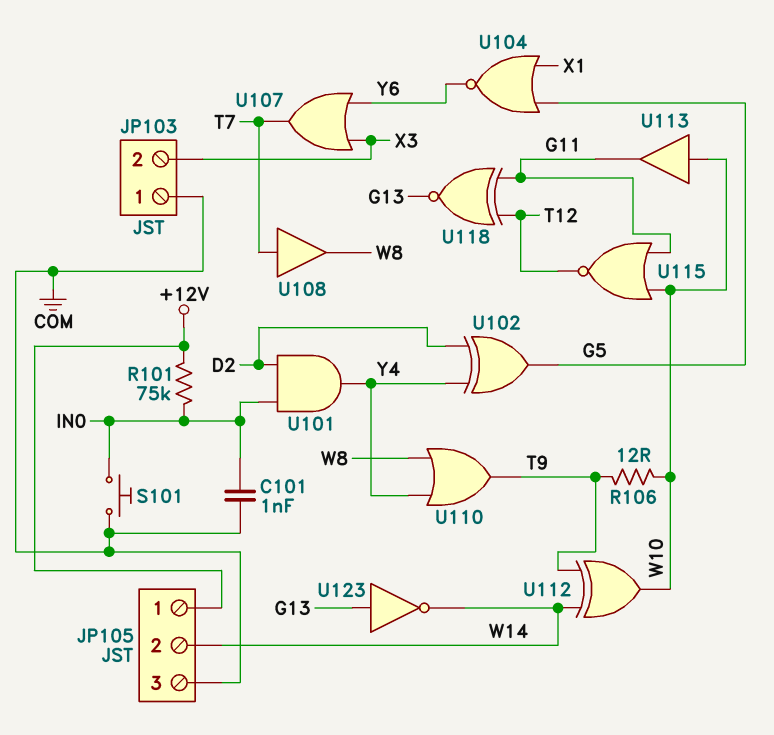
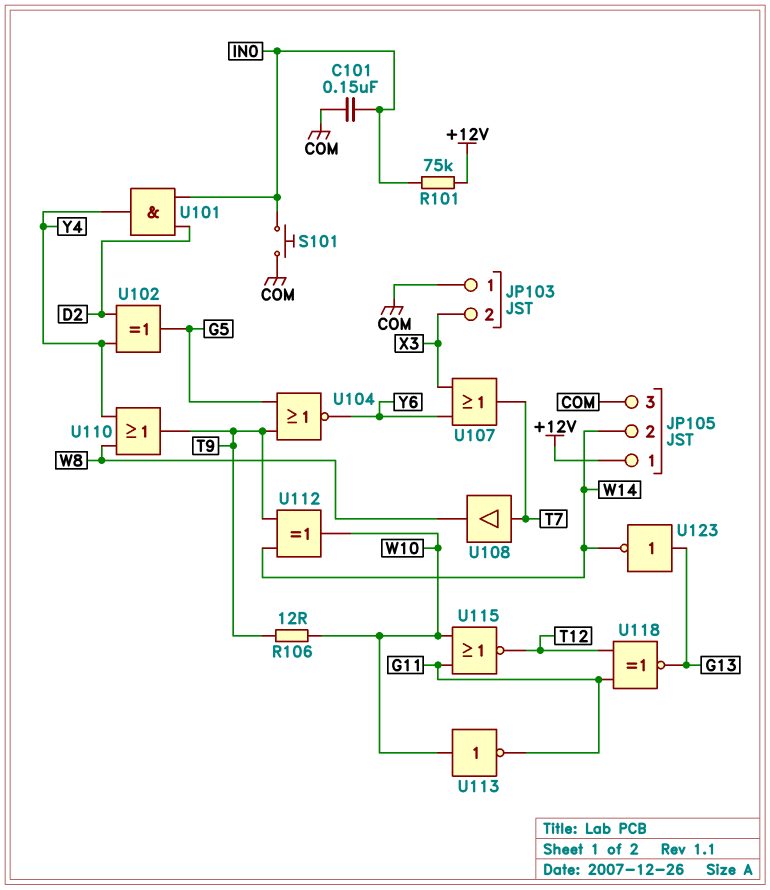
C101: 1nF (COM, IN0) -> 150nF (COM, IN0)
U104: NOR (in G5, in X1, out Y6) -> NOR (in G5, in T9, out Y6)
U113: buffer (in W10, out G11) -> NOT (in W10, out G11)

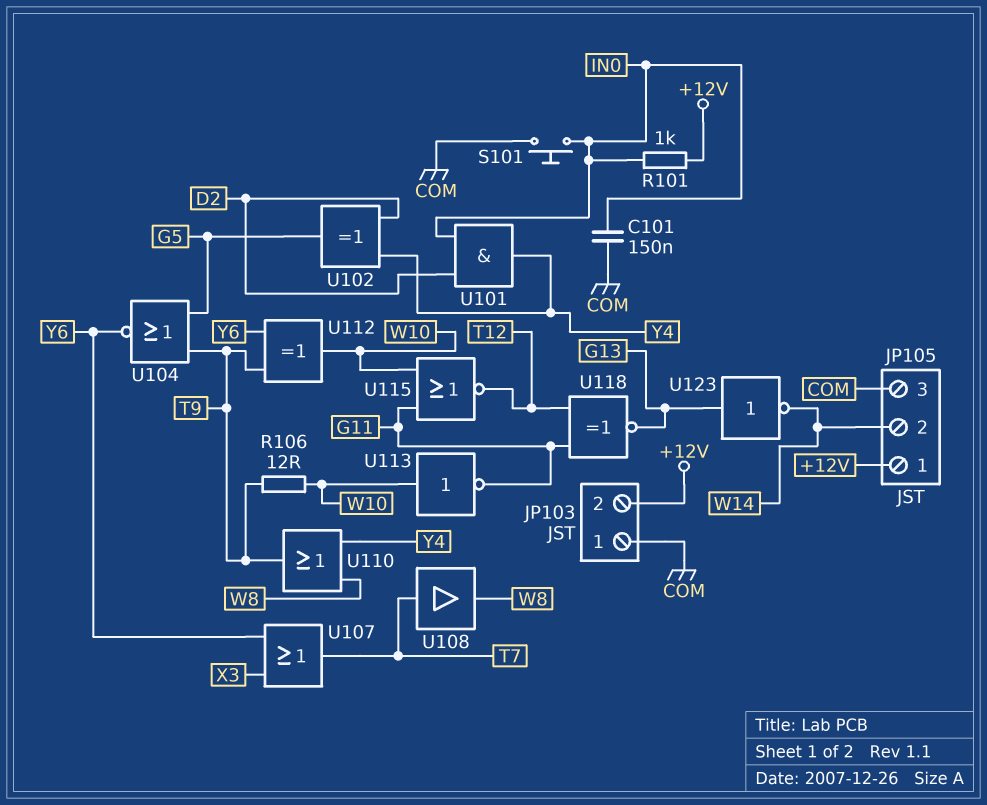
JP103 pin 2: X3 -> +12V
R101: 75k (+12V, IN0) -> 1k (+12V, IN0)
U112: XOR (in T9, in W14, out W10) -> XOR (in T9, in Y6, out W10)

